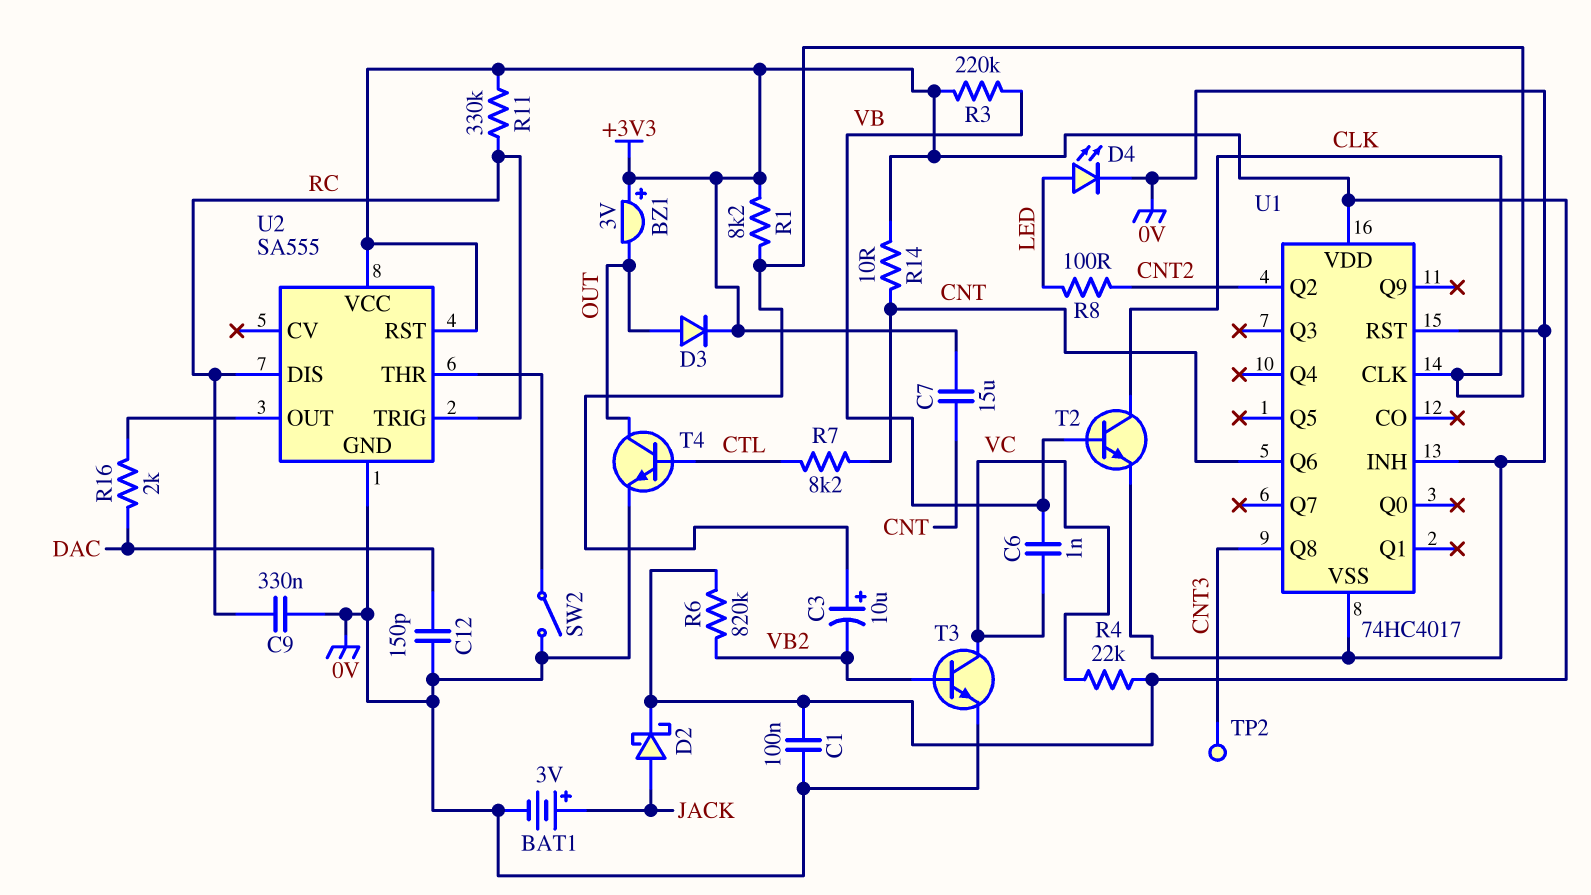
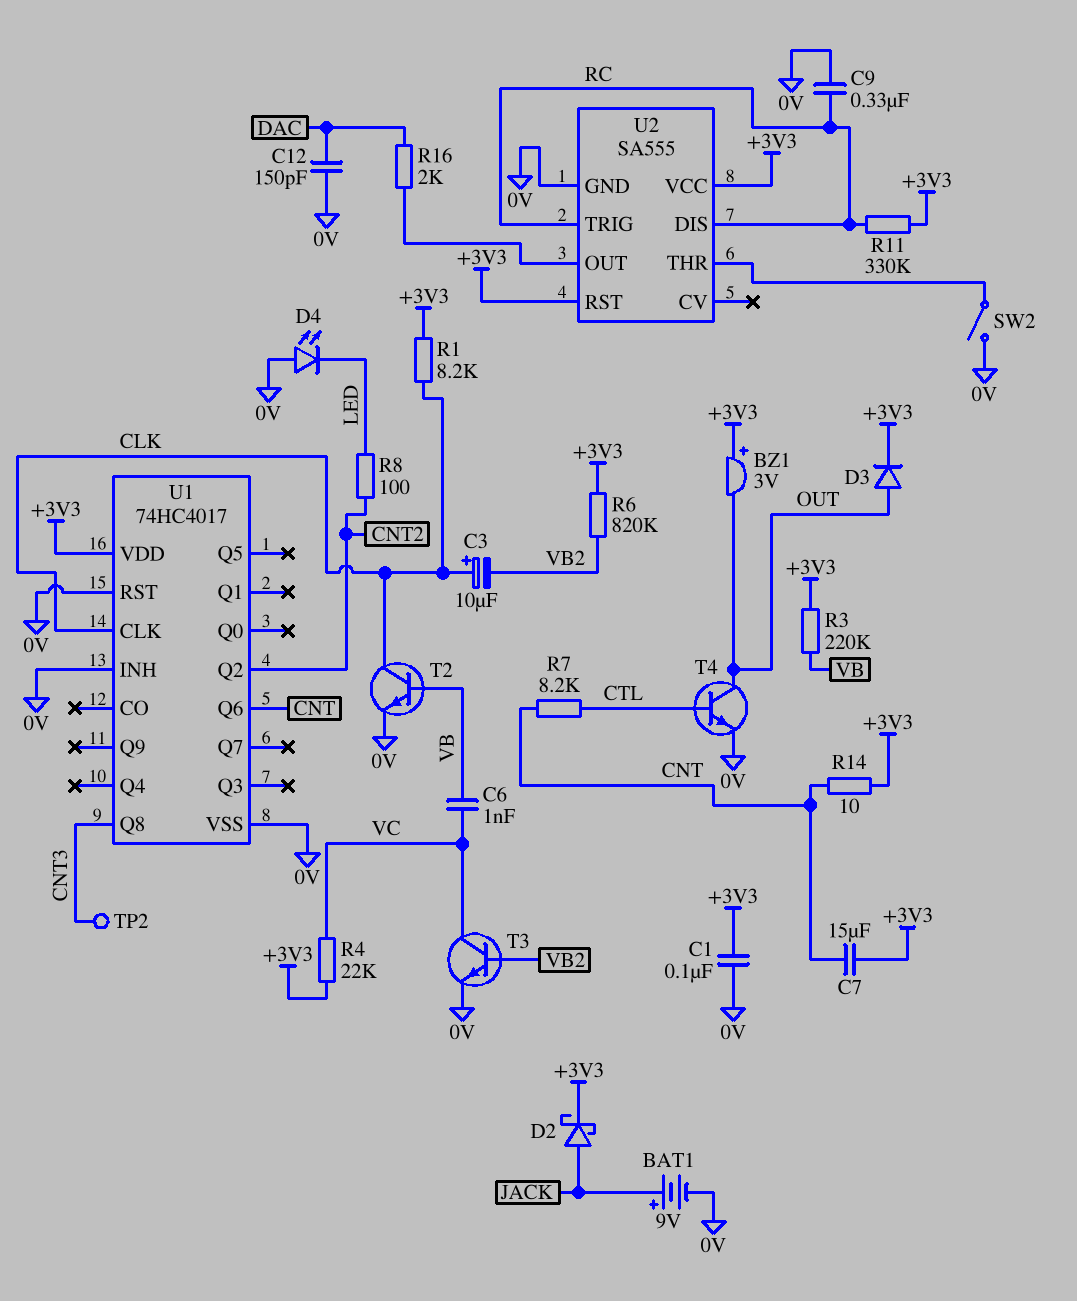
BAT1: 3V (plus JACK, minus 0V) -> 9V (plus JACK, minus 0V)
D4: LED (A LED, K 0V) -> LED (A 0V, K LED)

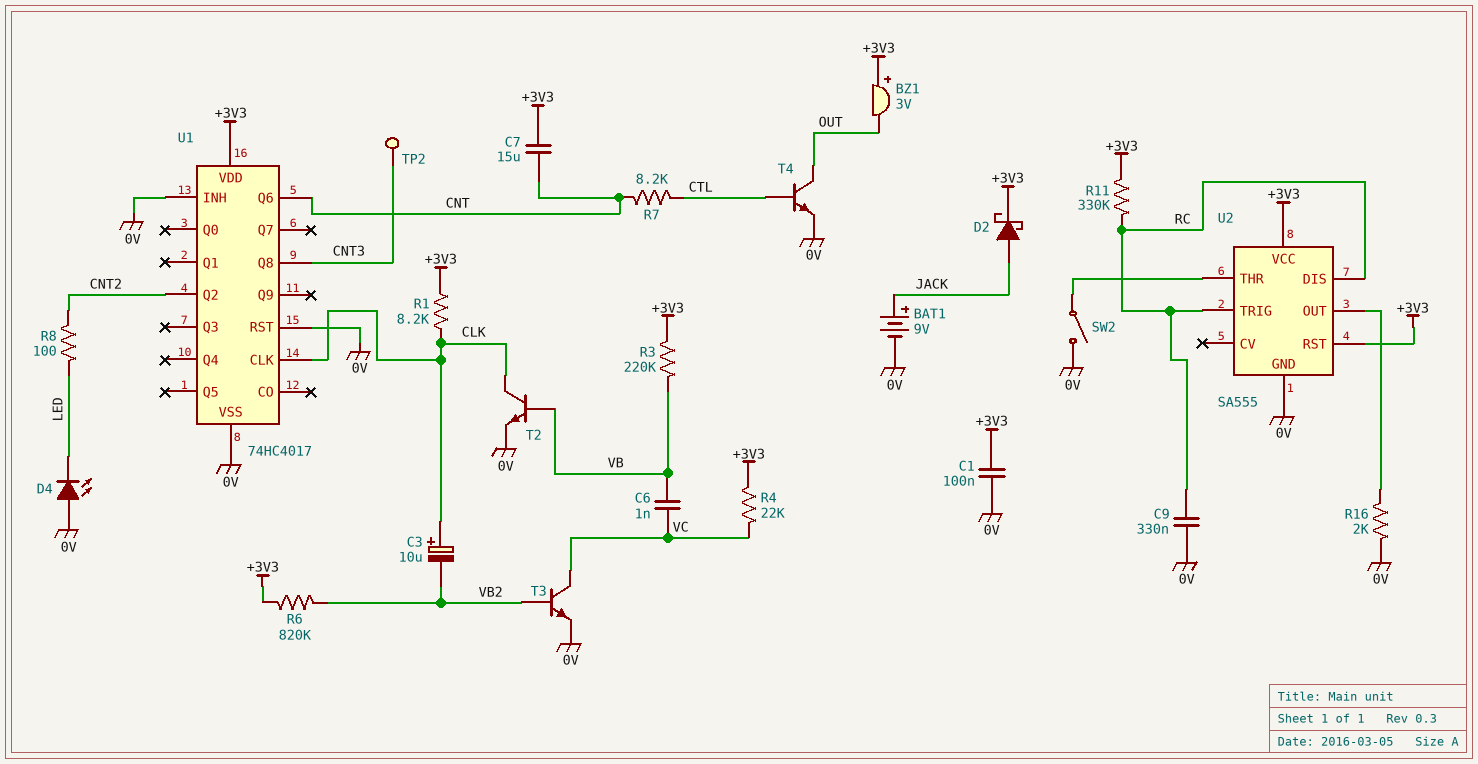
C12: 150pF (0V, DAC) -> none
D3: diode (A OUT, K +3V3) -> none
R14: 10 (+3V3, CNT) -> none
R16: 2k (DAC, U2/OUT) -> 2k (0V, U2/OUT)

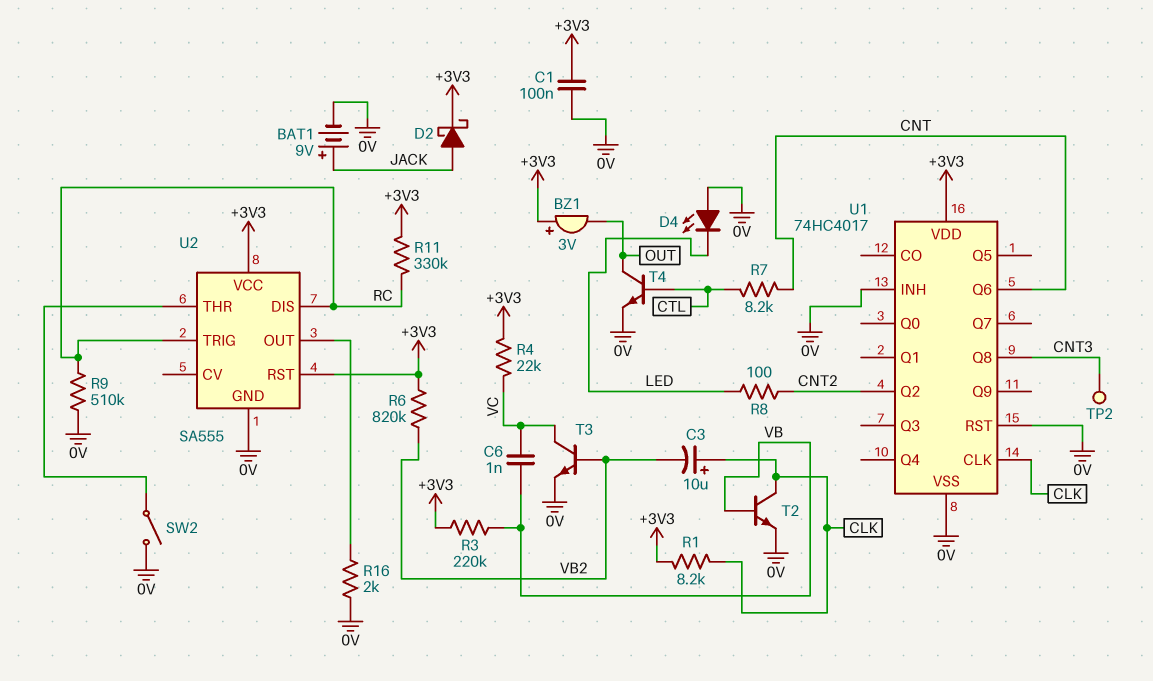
C7: 15uF (+3V3, CNT) -> none
C9: 330nF (0V, RC) -> none
R9: none -> 510k (0V, RC)

